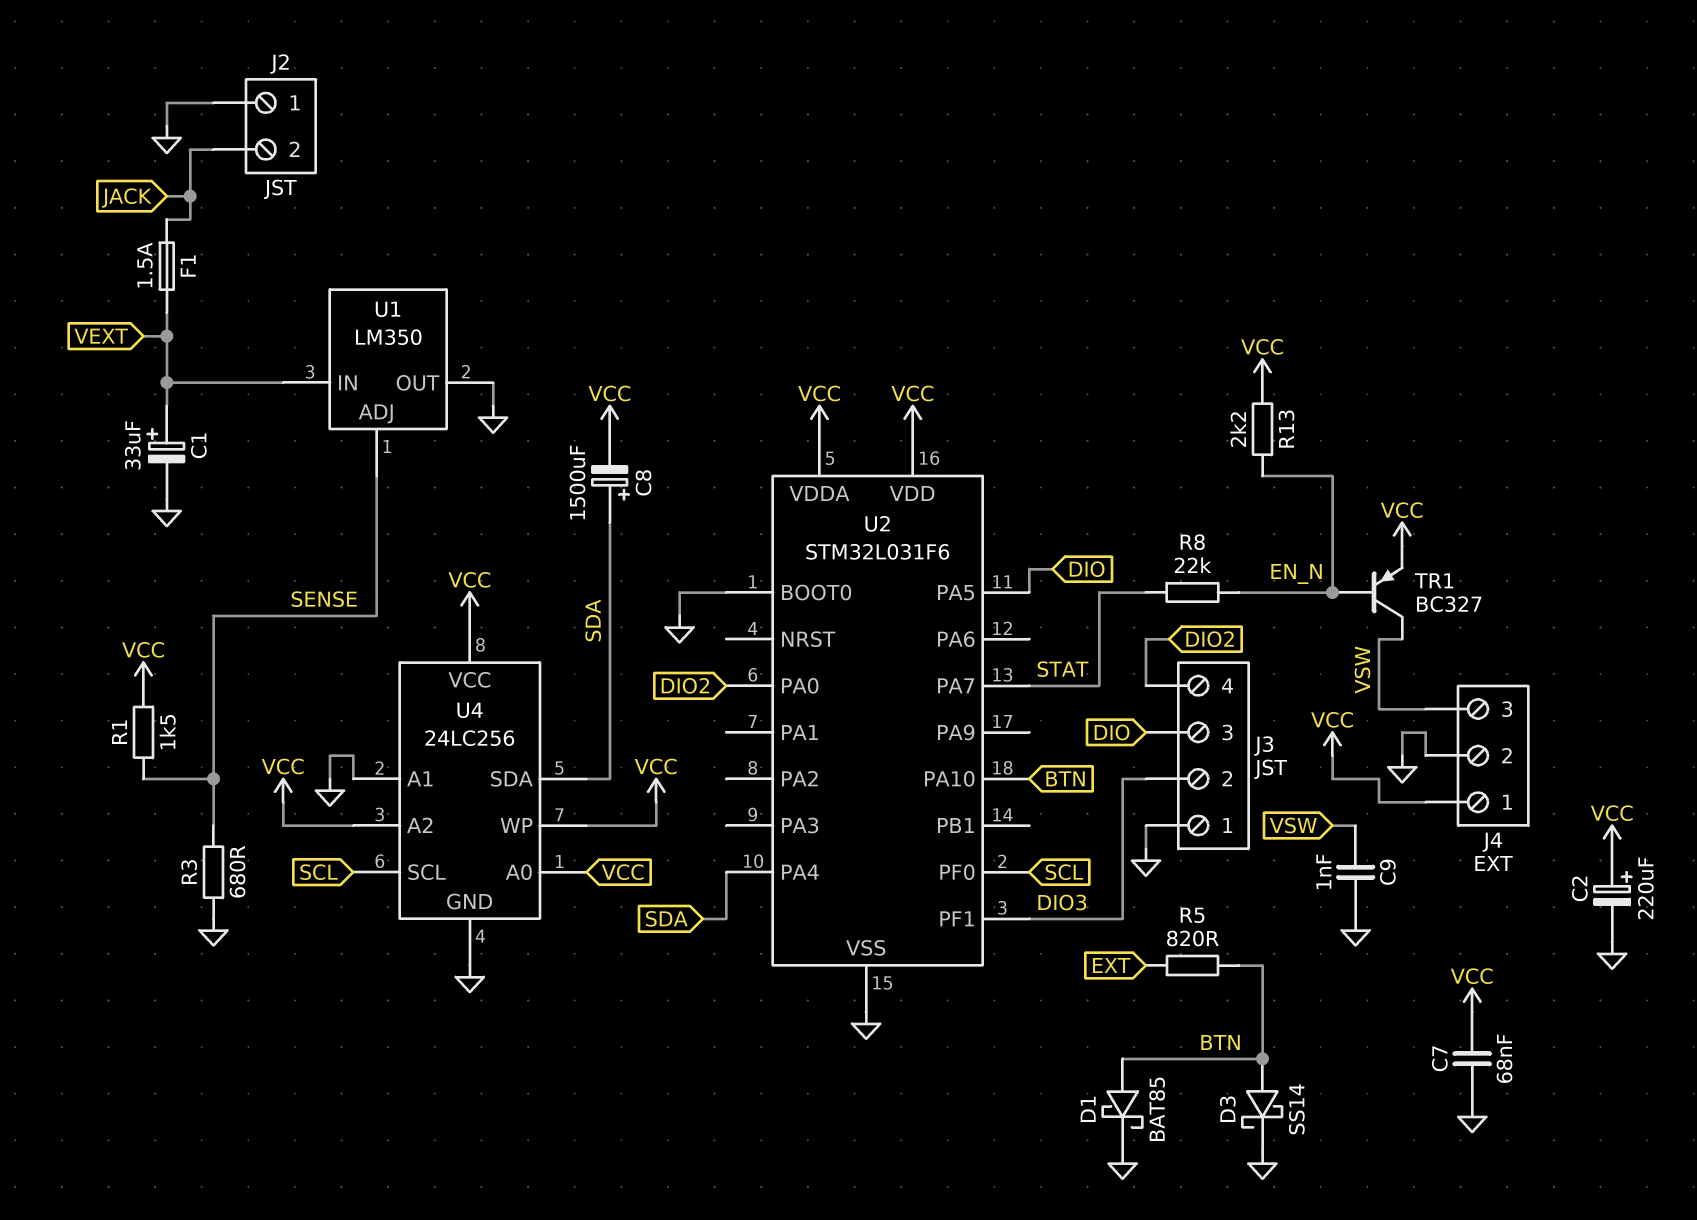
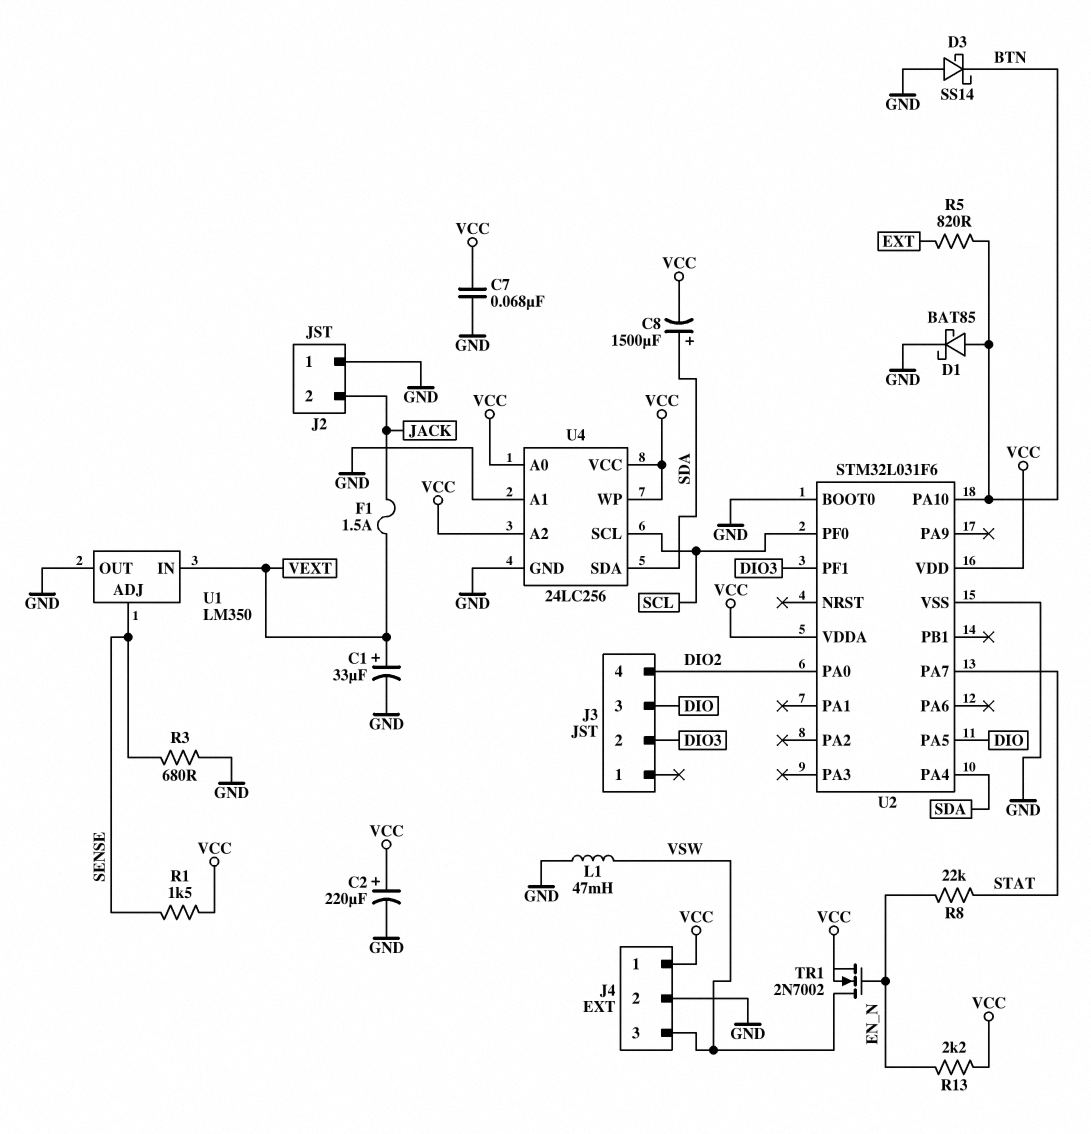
C9: 1nF (GND, VSW) -> none
D3: schottky SS14 (A BTN, K GND) -> schottky SS14 (A GND, K BTN)
J3 pin 1: GND -> none
L1: none -> 47mH (GND, VSW)
TR1: PNP BC327 (B EN_N, C VSW, E VCC) -> NMOS 2N7002 (G EN_N, D VSW, S VCC)

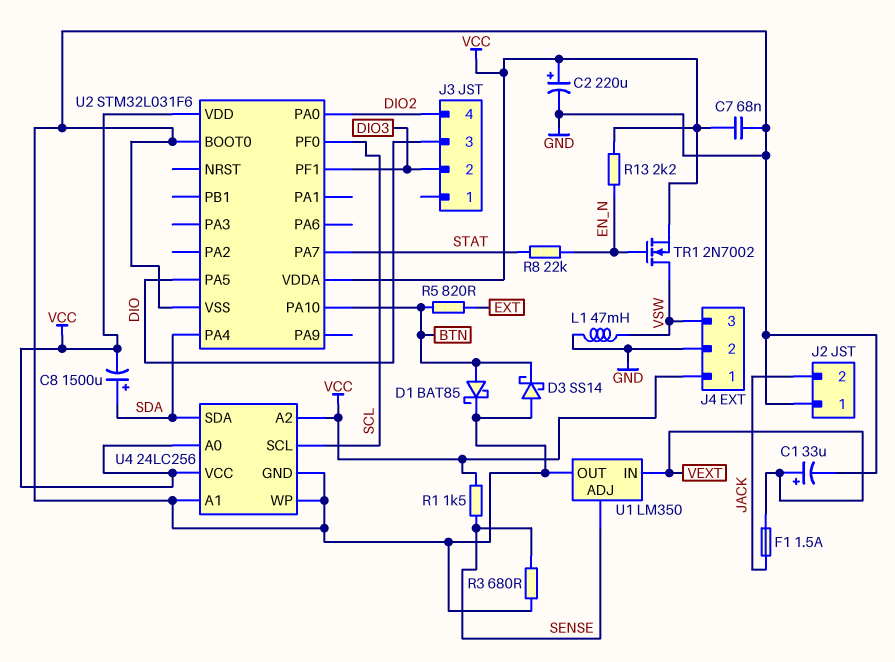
U4 pin WP: VCC -> GND

